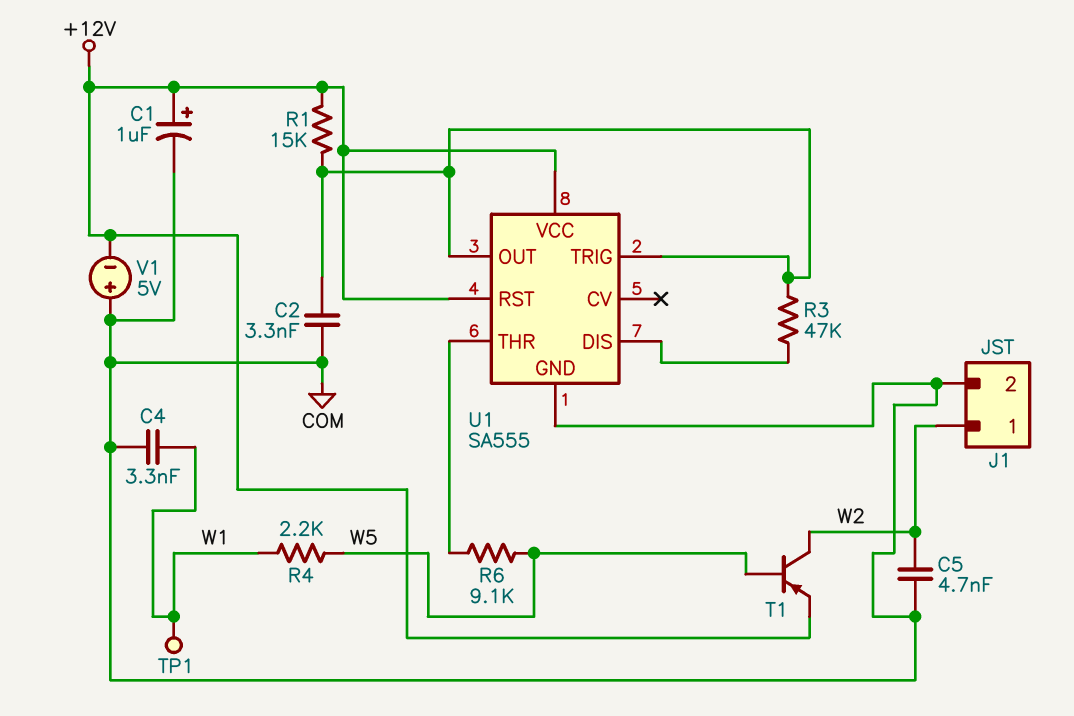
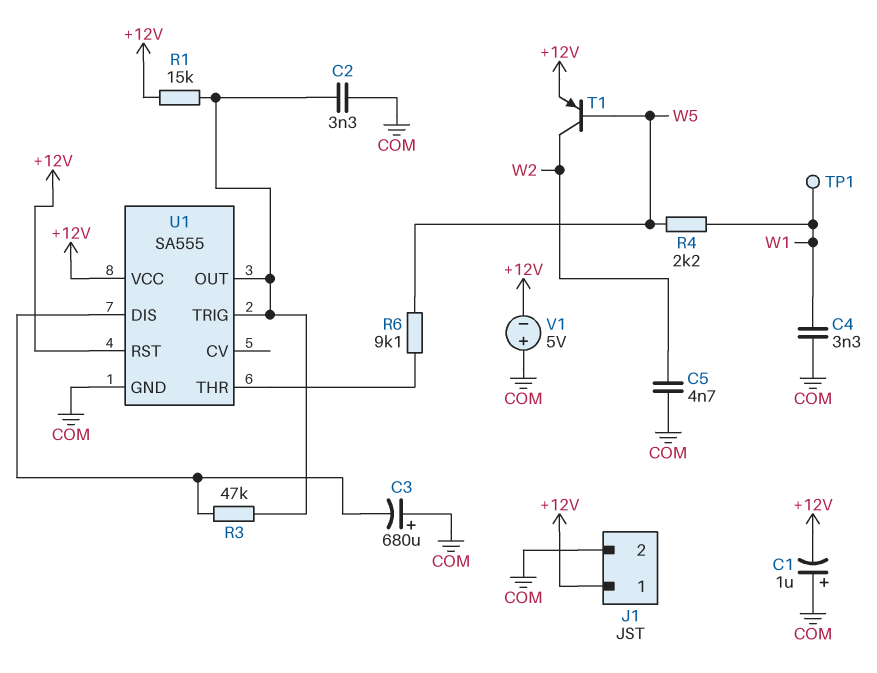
C1: 1uF (plus +12V, minus COM) -> 1uF (plus COM, minus +12V)
C3: none -> 680uF (plus COM, minus U1/DIS)
J1 pin 1: W2 -> +12V

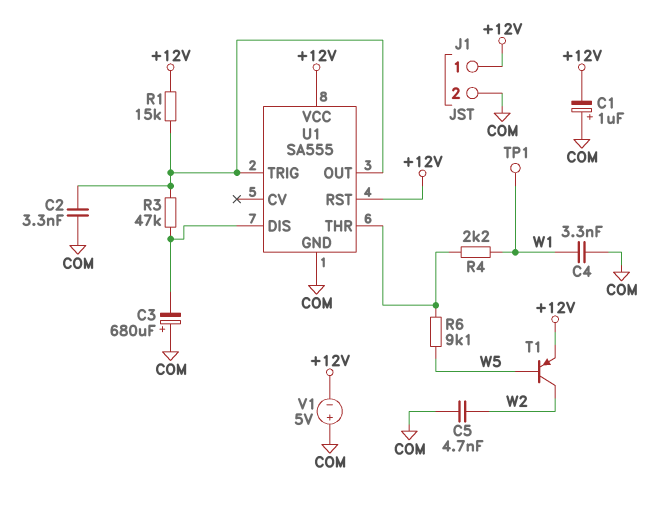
R4: 2.2k (W1, W5) -> 2.2k (U1/THR, W1)

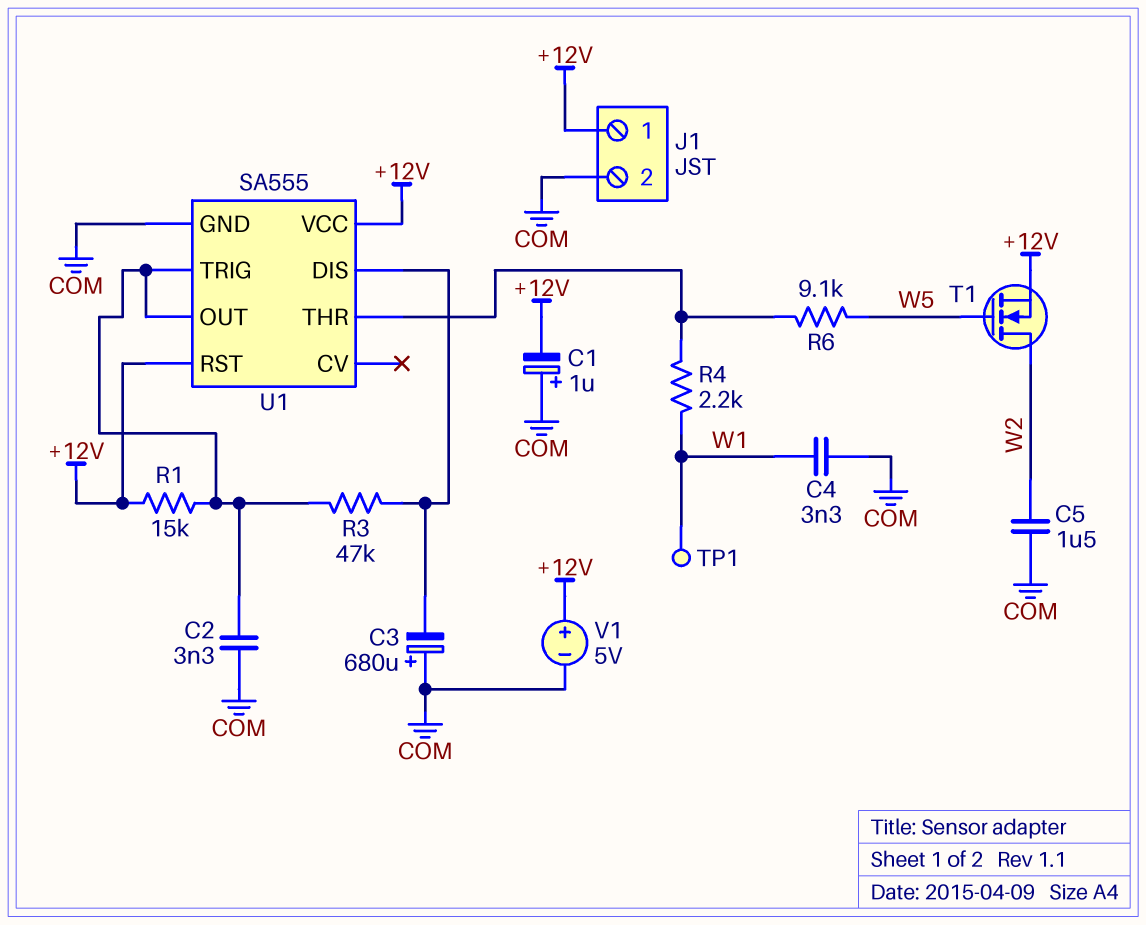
C5: 4.7nF (COM, W2) -> 1.5uF (COM, W2)
T1: PNP (B W5, C W2, E +12V) -> NMOS (G W5, D W2, S +12V)
V1: 5V (plus COM, minus +12V) -> 5V (plus +12V, minus COM)

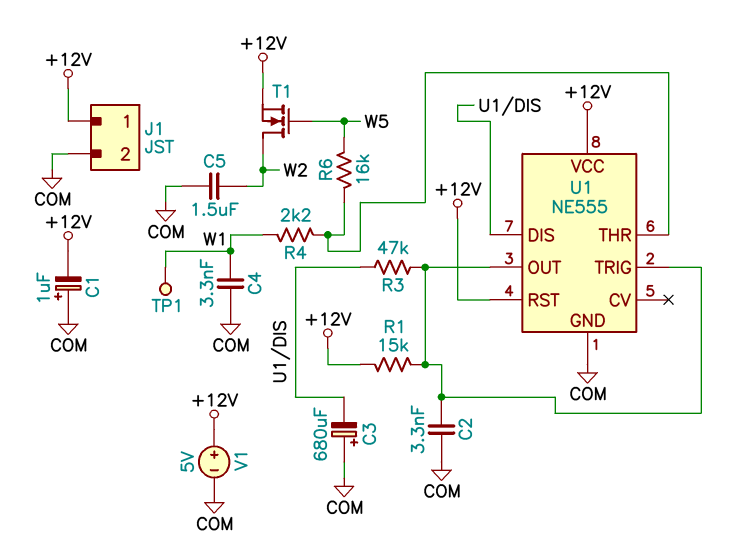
R6: 9.1k (U1/THR, W5) -> 16k (U1/THR, W5)
U1: SA555 -> NE555

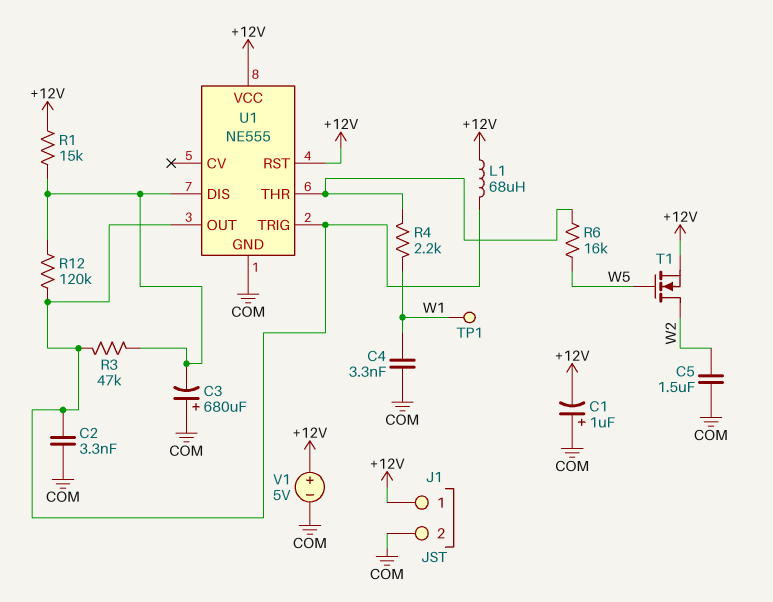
L1: none -> 68uH (+12V, U1/OUT)
R1: 15k (+12V, U1/OUT) -> 15k (+12V, U1/DIS)
R12: none -> 120k (U1/DIS, U1/OUT)

